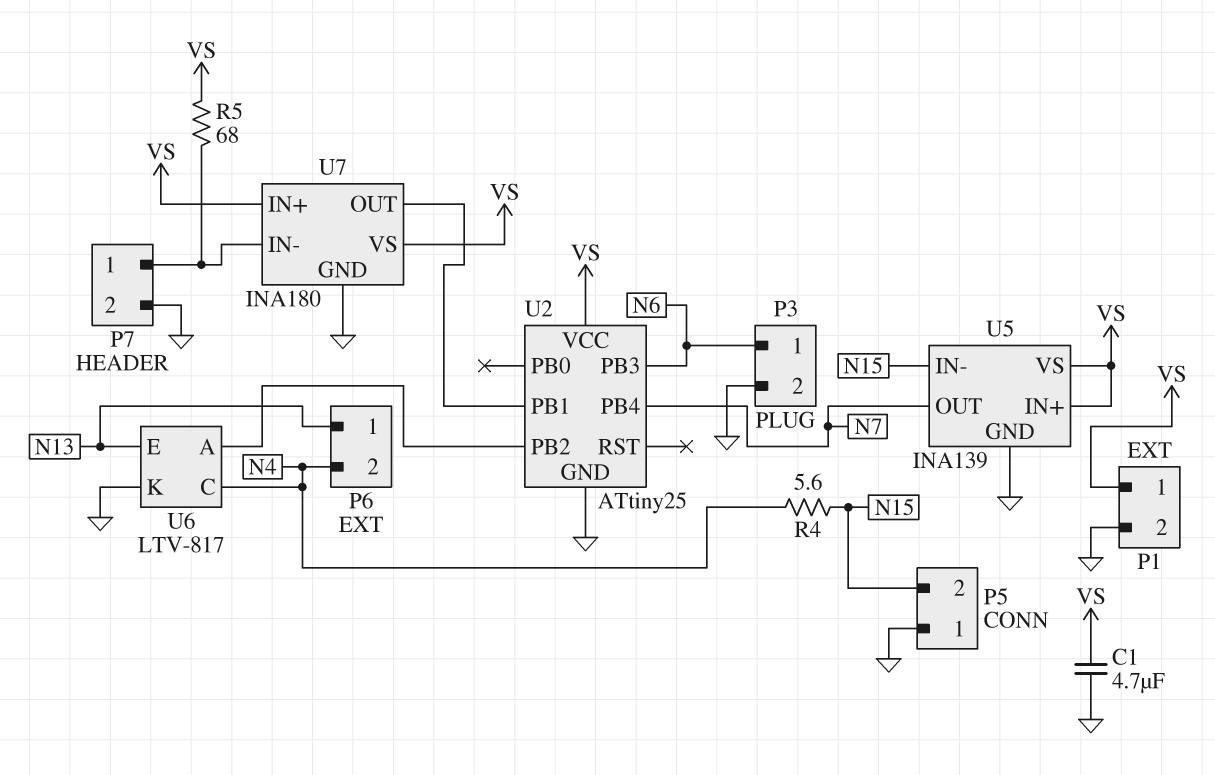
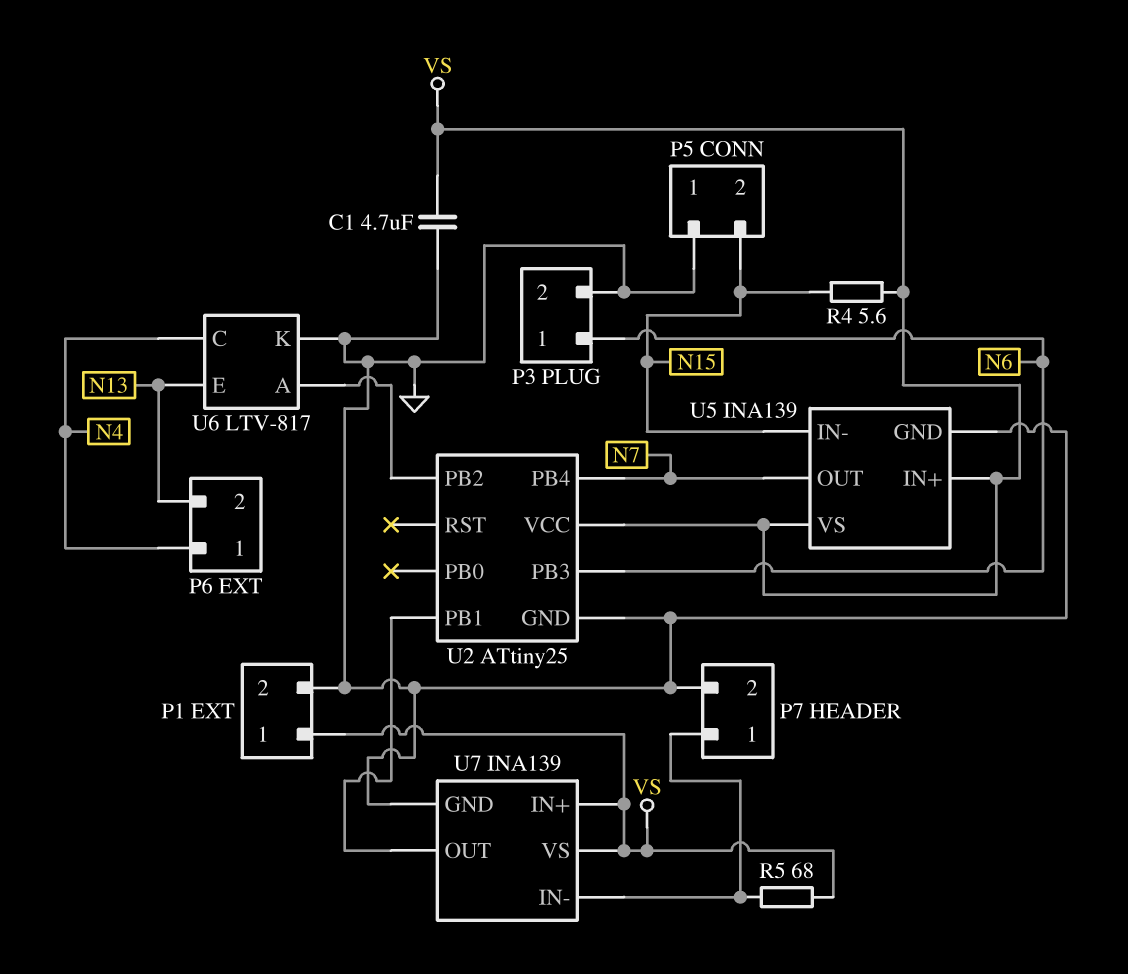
P6 pin 1: N13 -> N4
P6 pin 2: N4 -> N13
R4: 5.6 (N4, N15) -> 5.6 (N15, VS)
U7: INA180 -> INA139

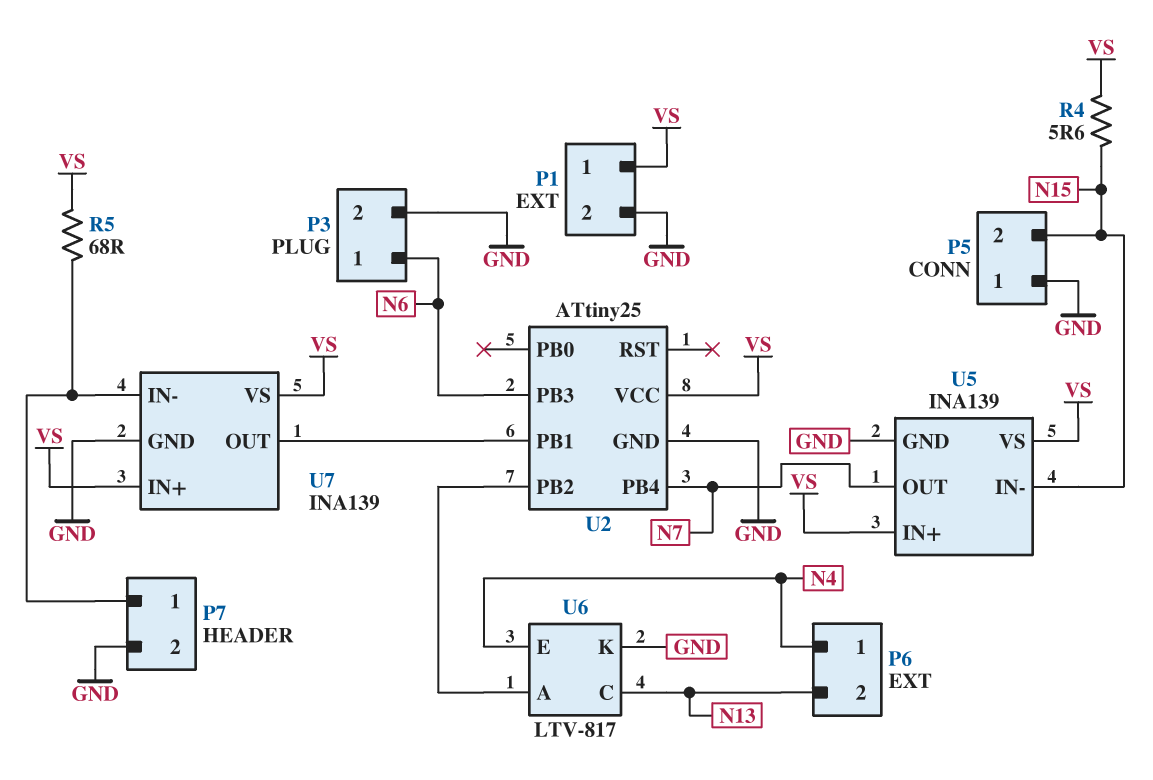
C1: 4.7uF (GND, VS) -> none
U6 pin C: N4 -> N13
U6 pin E: N13 -> N4

